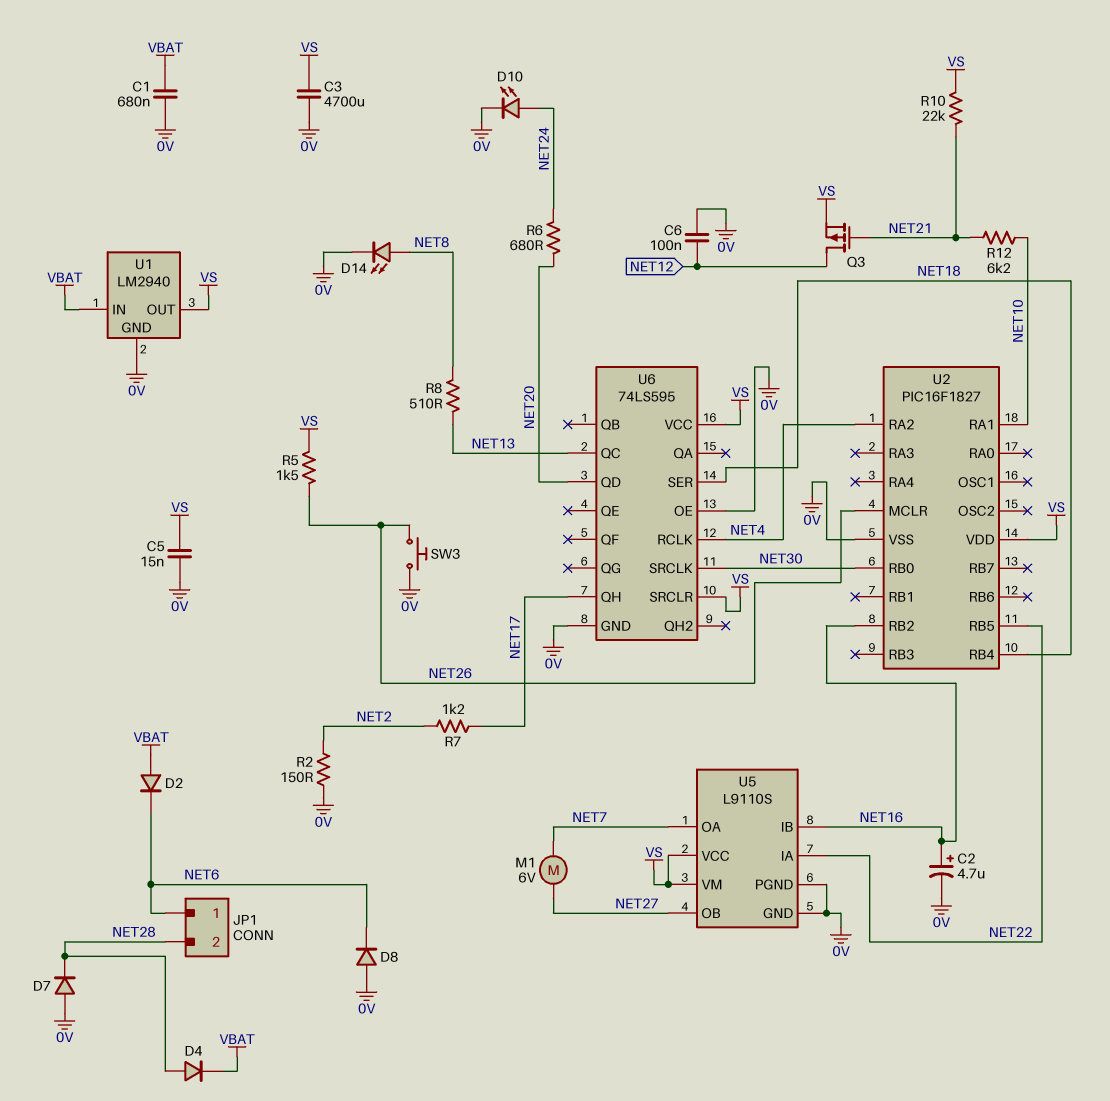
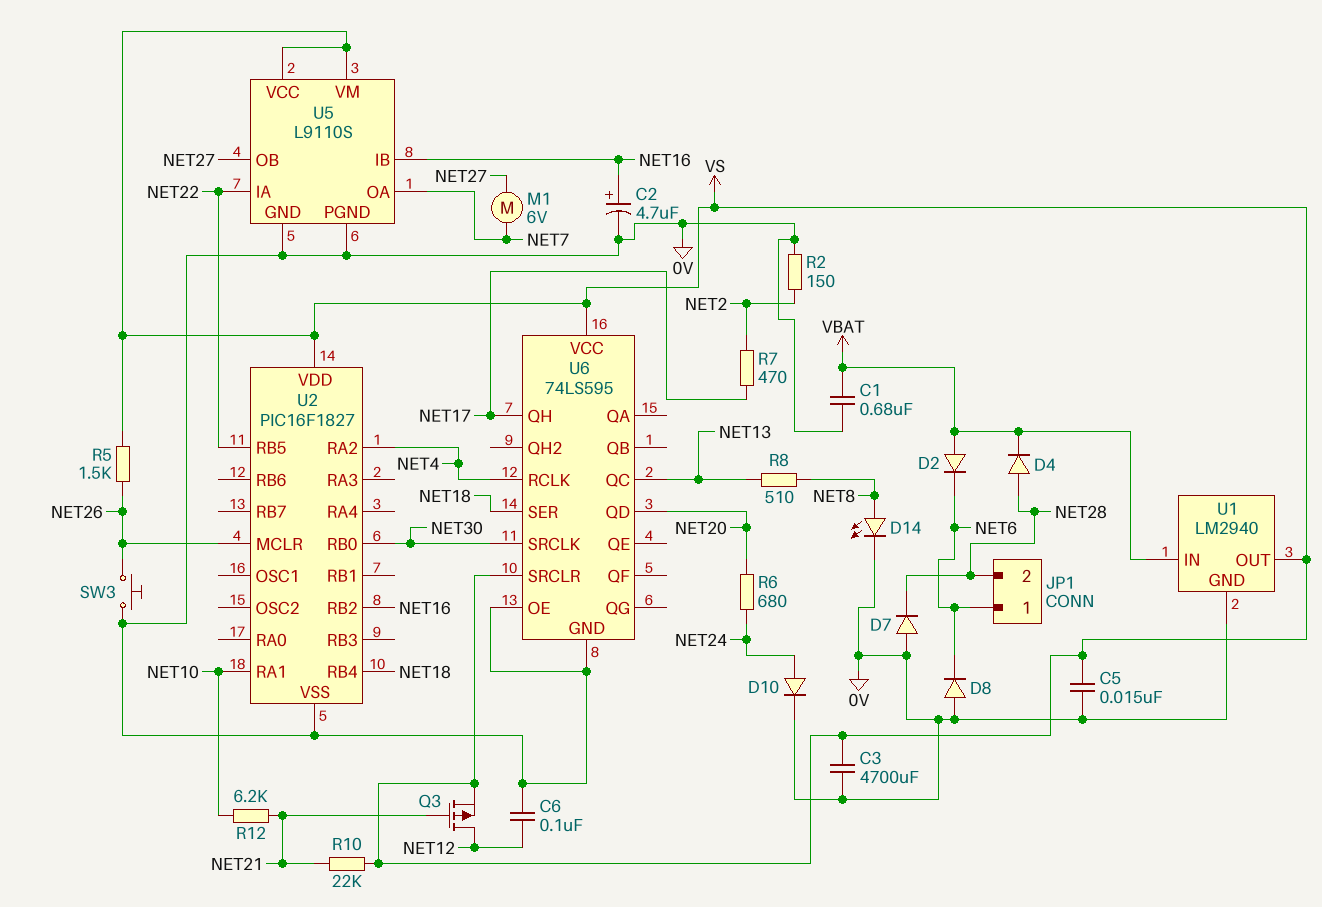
D10: LED (A NET24, K 0V) -> diode (A NET24, K 0V)
R7: 1.2k (NET2, NET17) -> 470 (NET2, NET17)

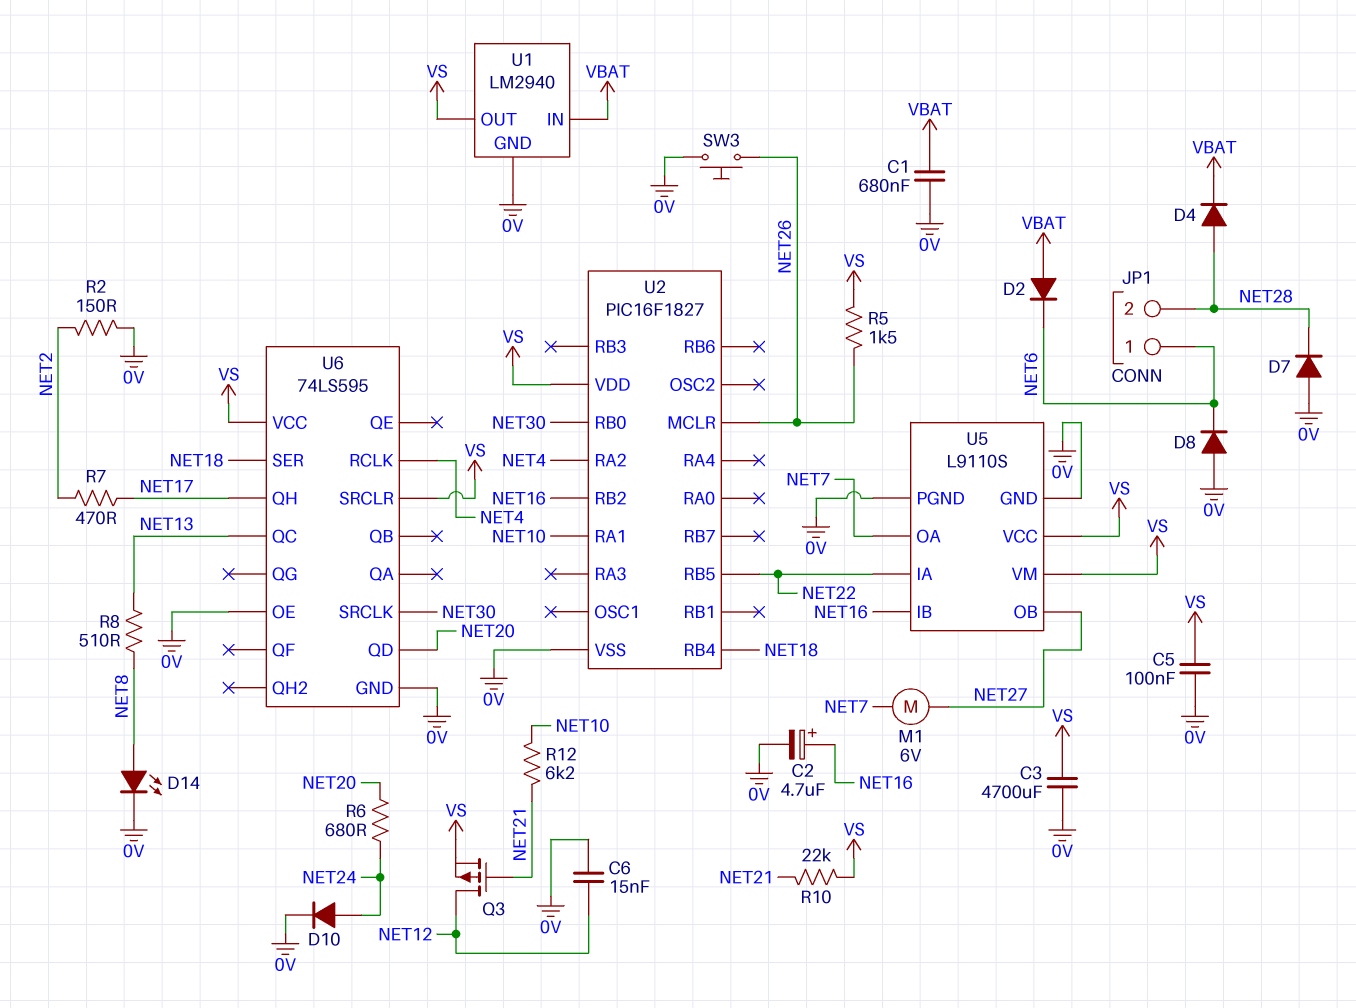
C5: 15nF (0V, VS) -> 100nF (0V, VS)
C6: 100nF (0V, NET12) -> 15nF (0V, NET12)

